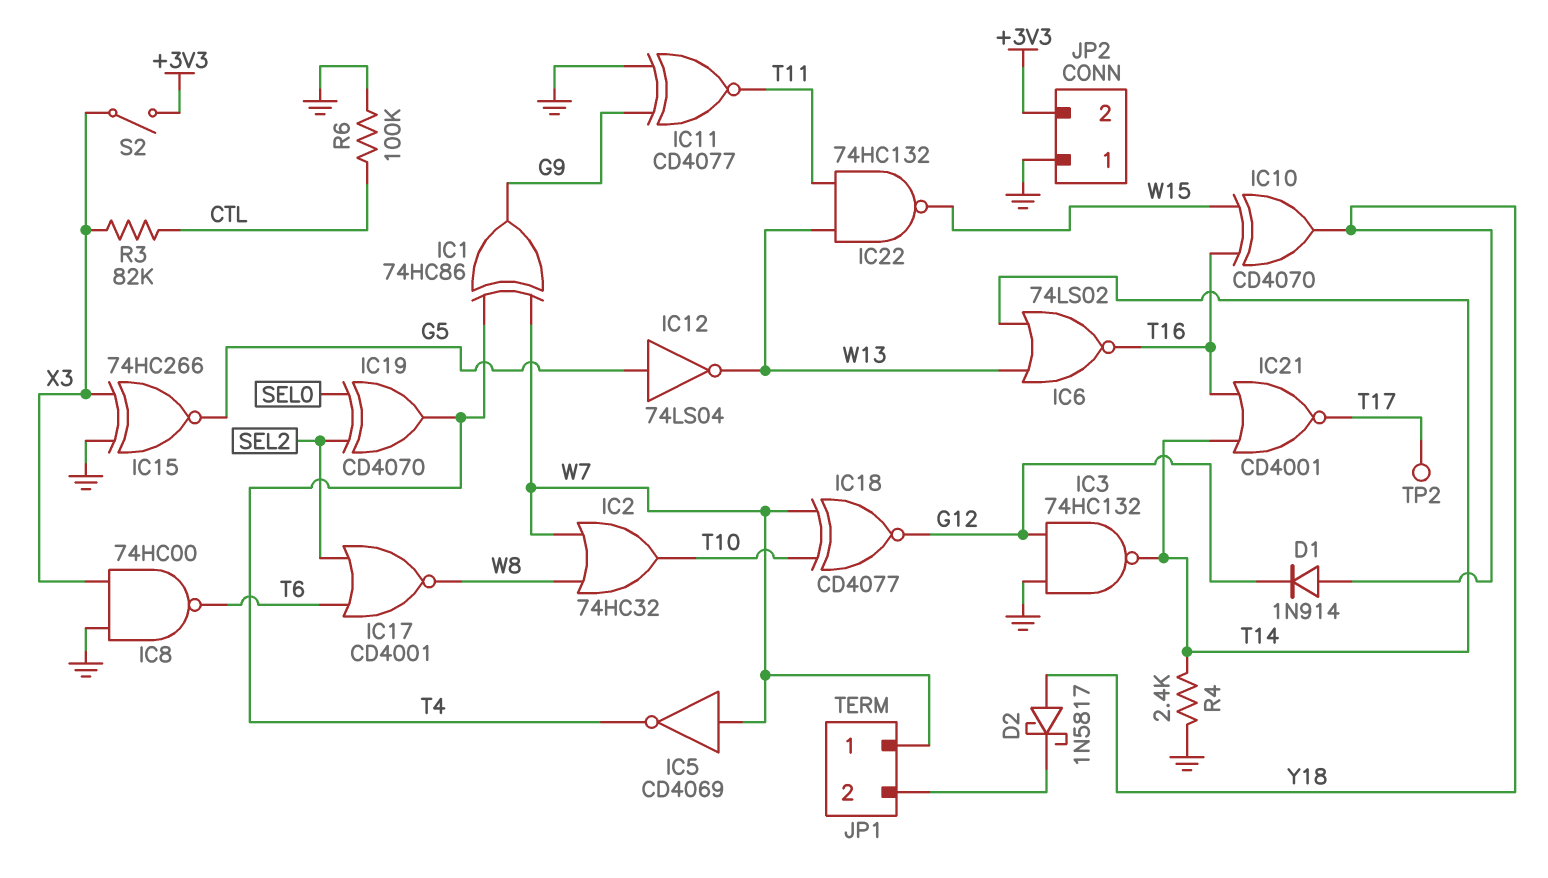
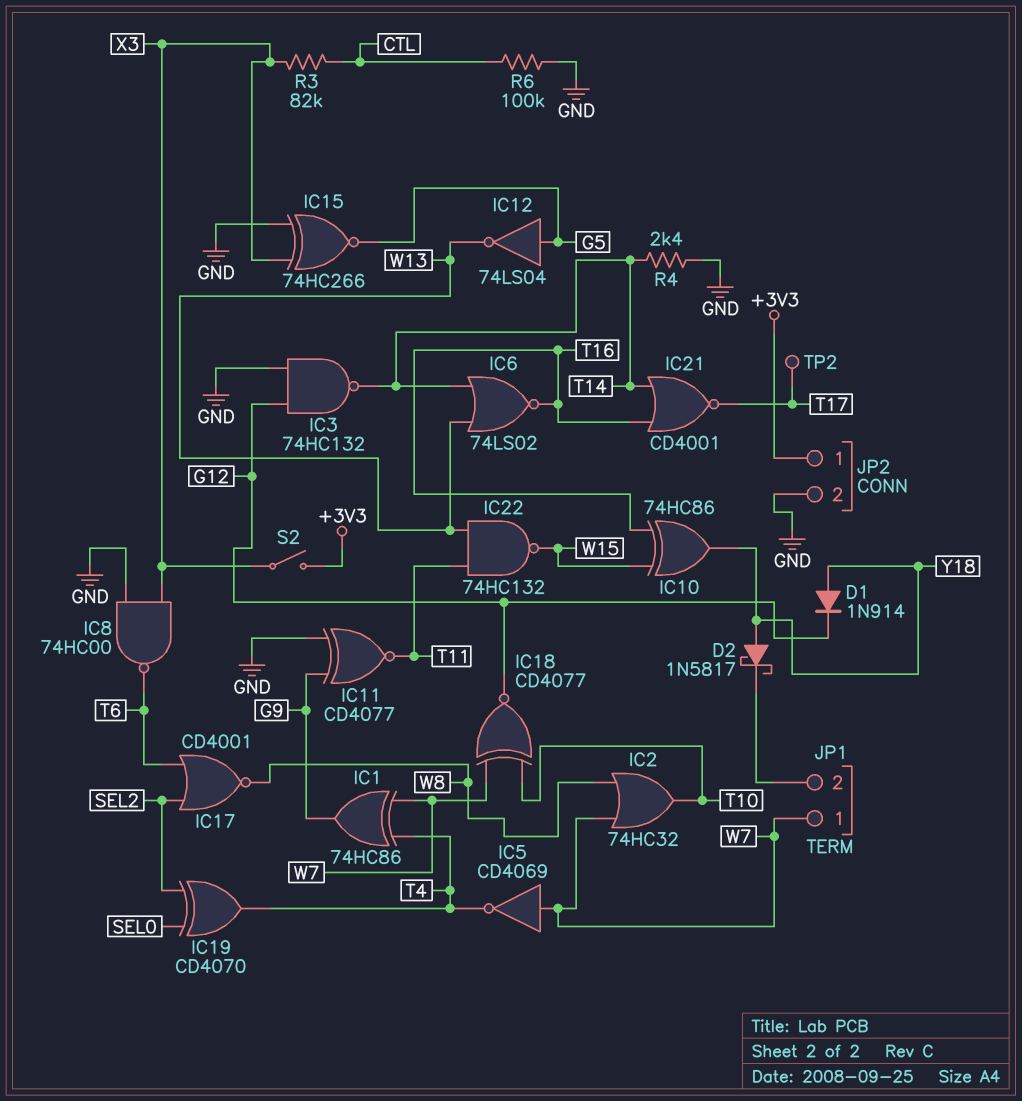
IC10: XOR CD4070 (in T16, in W15, out Y18) -> XOR 74HC86 (in T16, in W15, out Y18)
JP2 pin 1: GND -> +3V3
JP2 pin 2: +3V3 -> GND

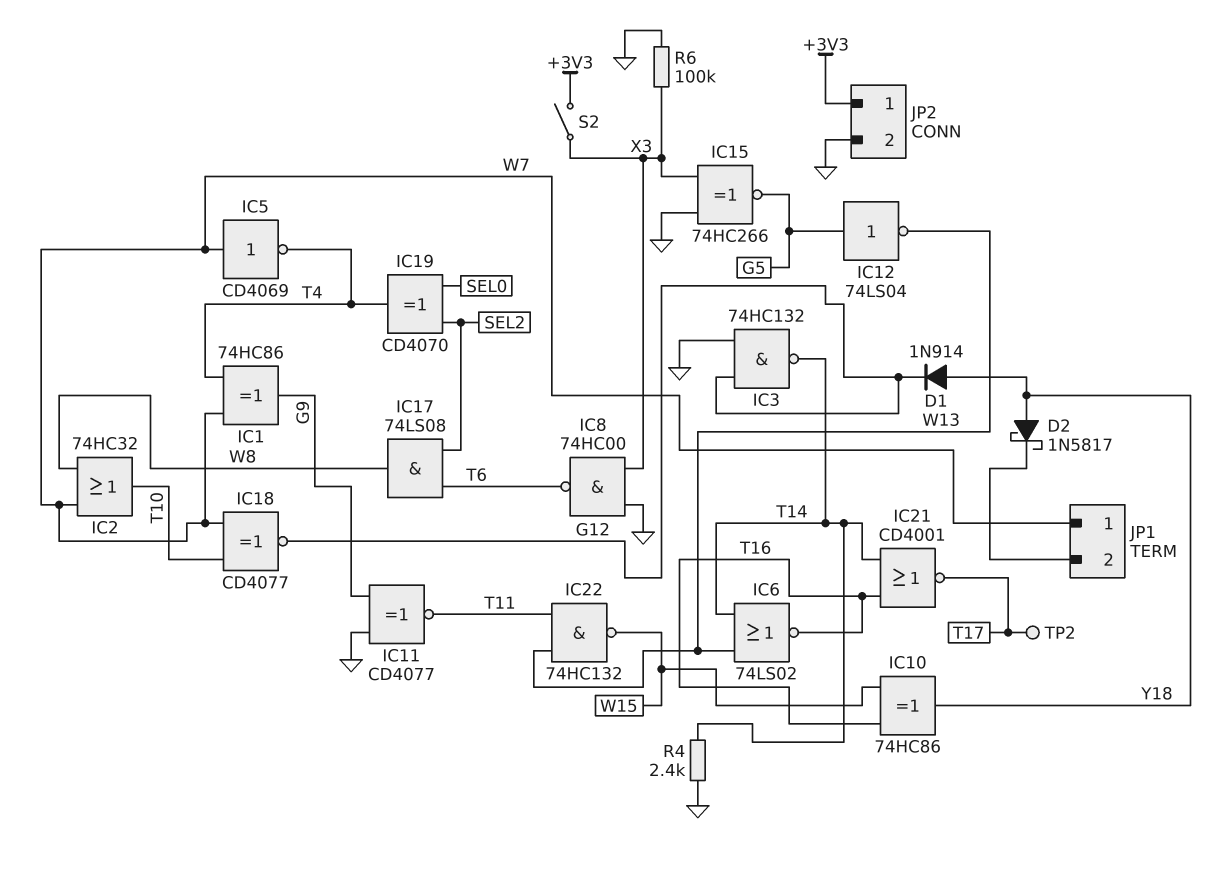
IC17: NOR CD4001 (in SEL2, in T6, out W8) -> AND 74LS08 (in SEL2, in T6, out W8)
R3: 82k (CTL, X3) -> none
R6: 100k (CTL, GND) -> 100k (GND, X3)

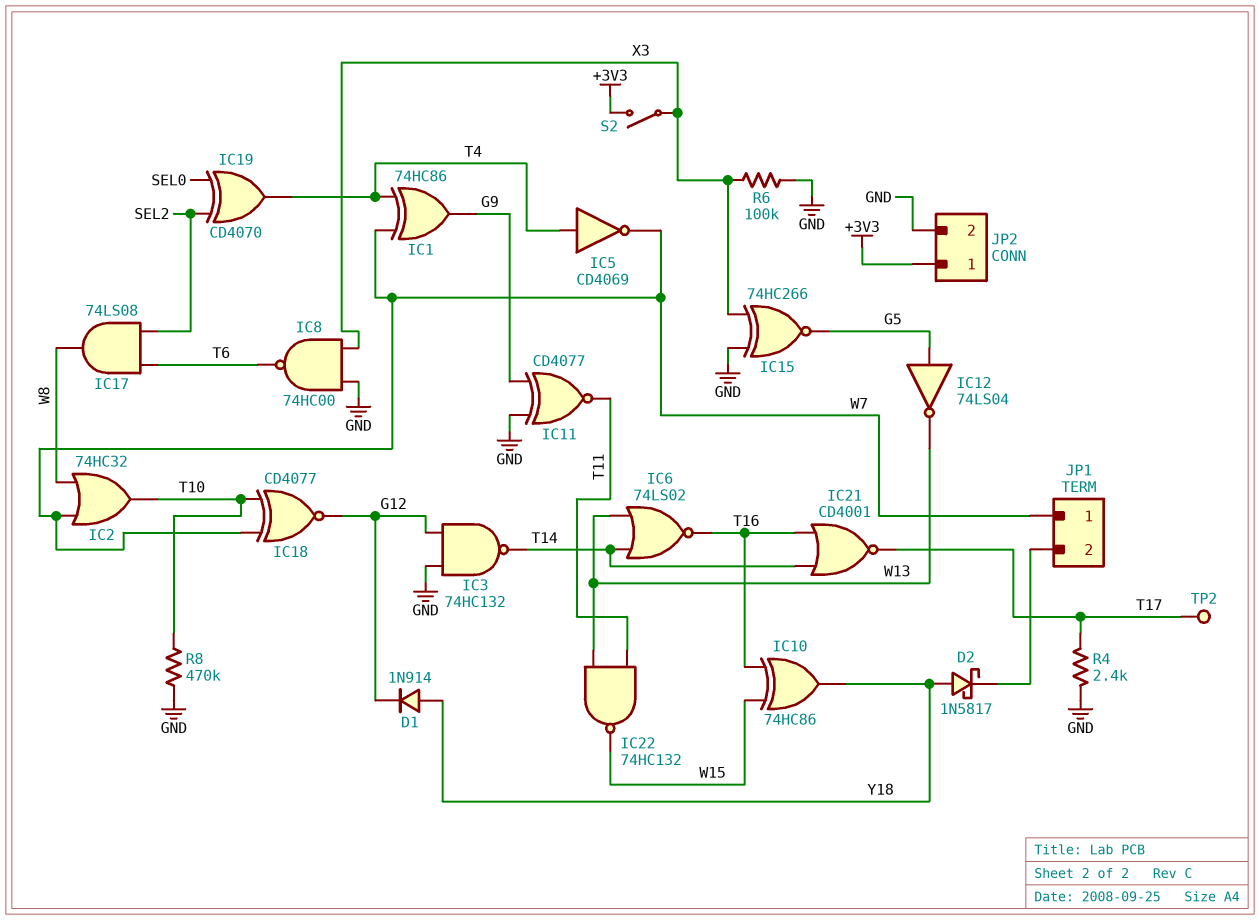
IC5: NOT CD4069 (in W7, out T4) -> NOT CD4069 (in T4, out W7)
R4: 2.4k (GND, T14) -> 2.4k (GND, T17)
R8: none -> 470k (GND, T10)

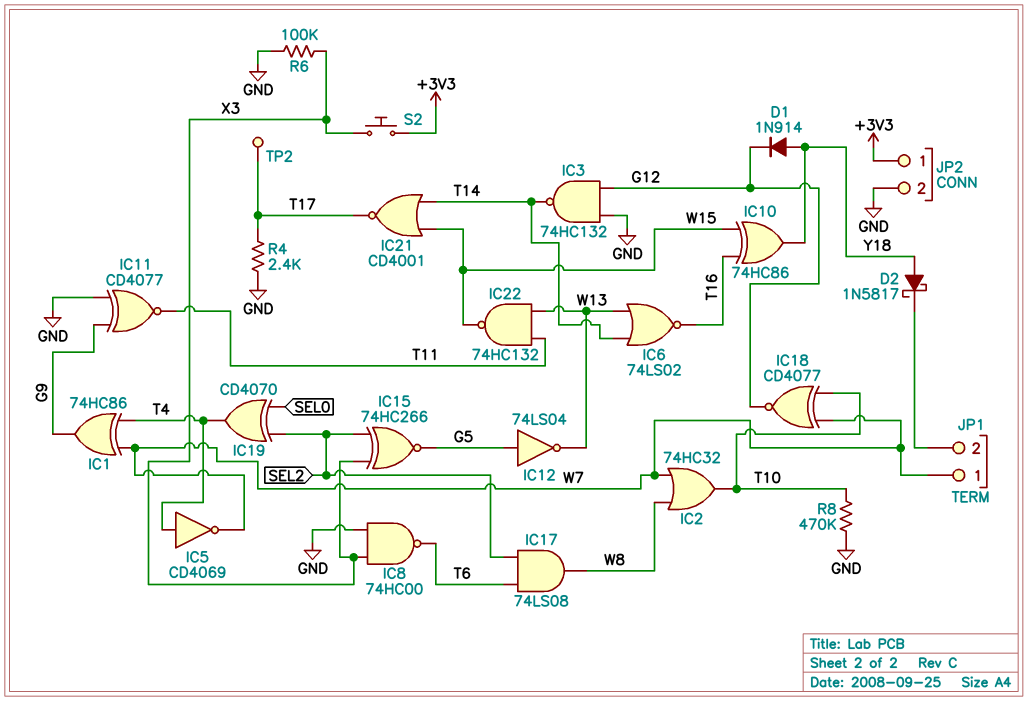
IC15: XNOR 74HC266 (in GND, in X3, out G5) -> XNOR 74HC266 (in SEL2, in X3, out G5)
IC21: NOR CD4001 (in T14, in T16, out T17) -> NOR CD4001 (in T14, in W15, out T17)
S2: switch (+3V3, X3) -> button (+3V3, X3)

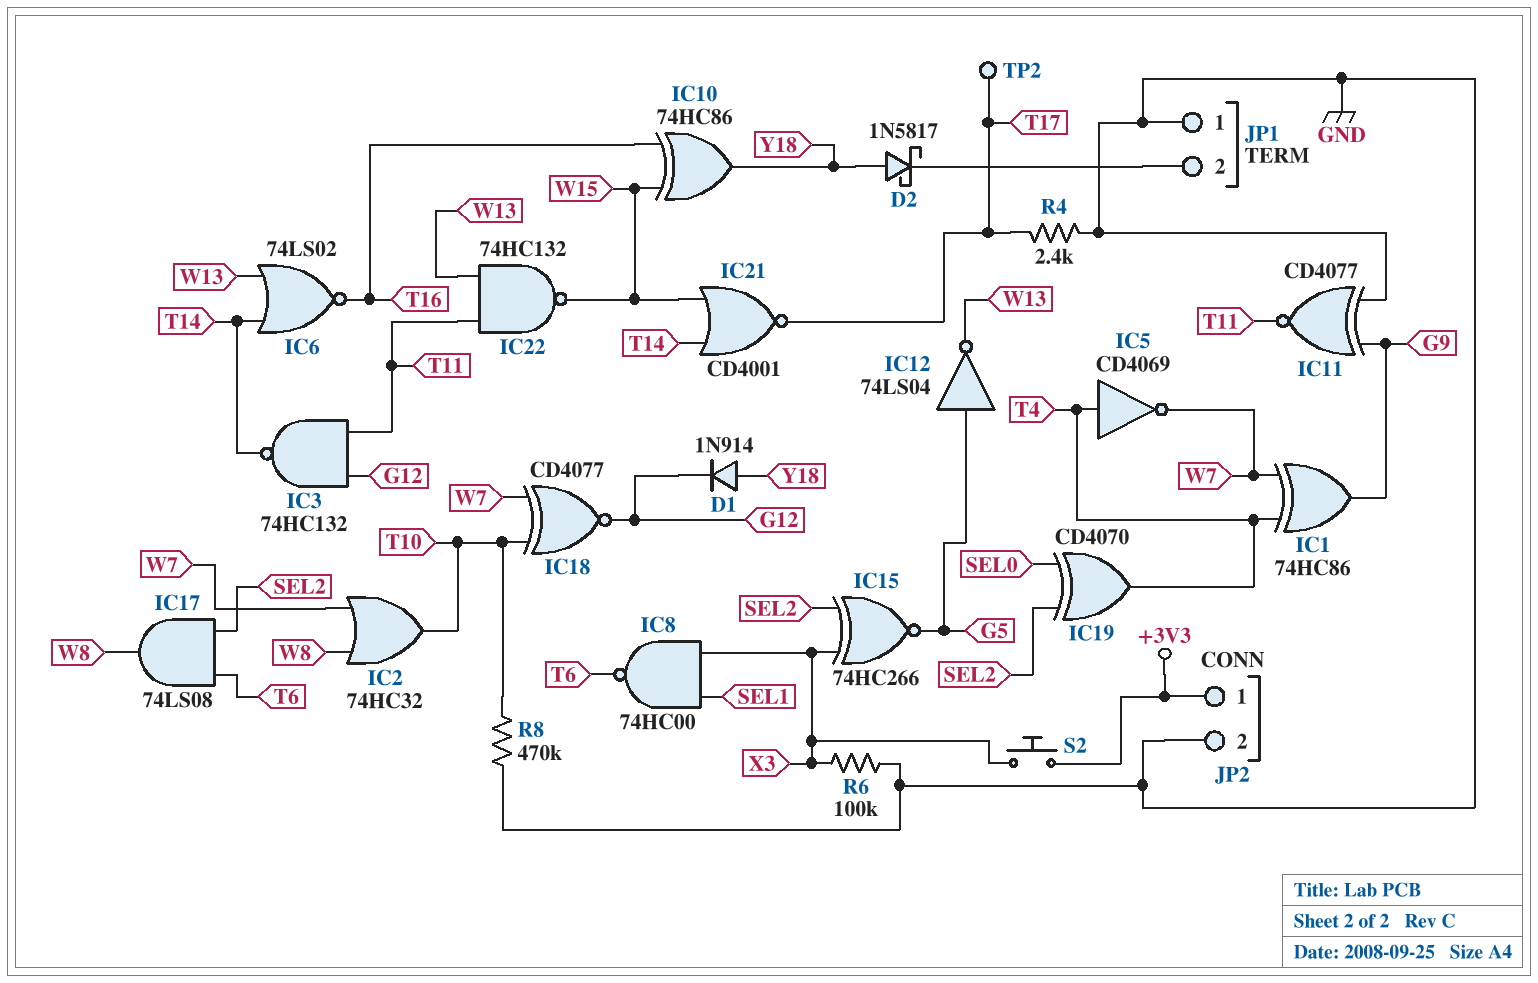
IC3: NAND 74HC132 (in G12, in GND, out T14) -> NAND 74HC132 (in G12, in T11, out T14)
IC8: NAND 74HC00 (in GND, in X3, out T6) -> NAND 74HC00 (in SEL1, in X3, out T6)
JP1 pin 1: W7 -> GND

